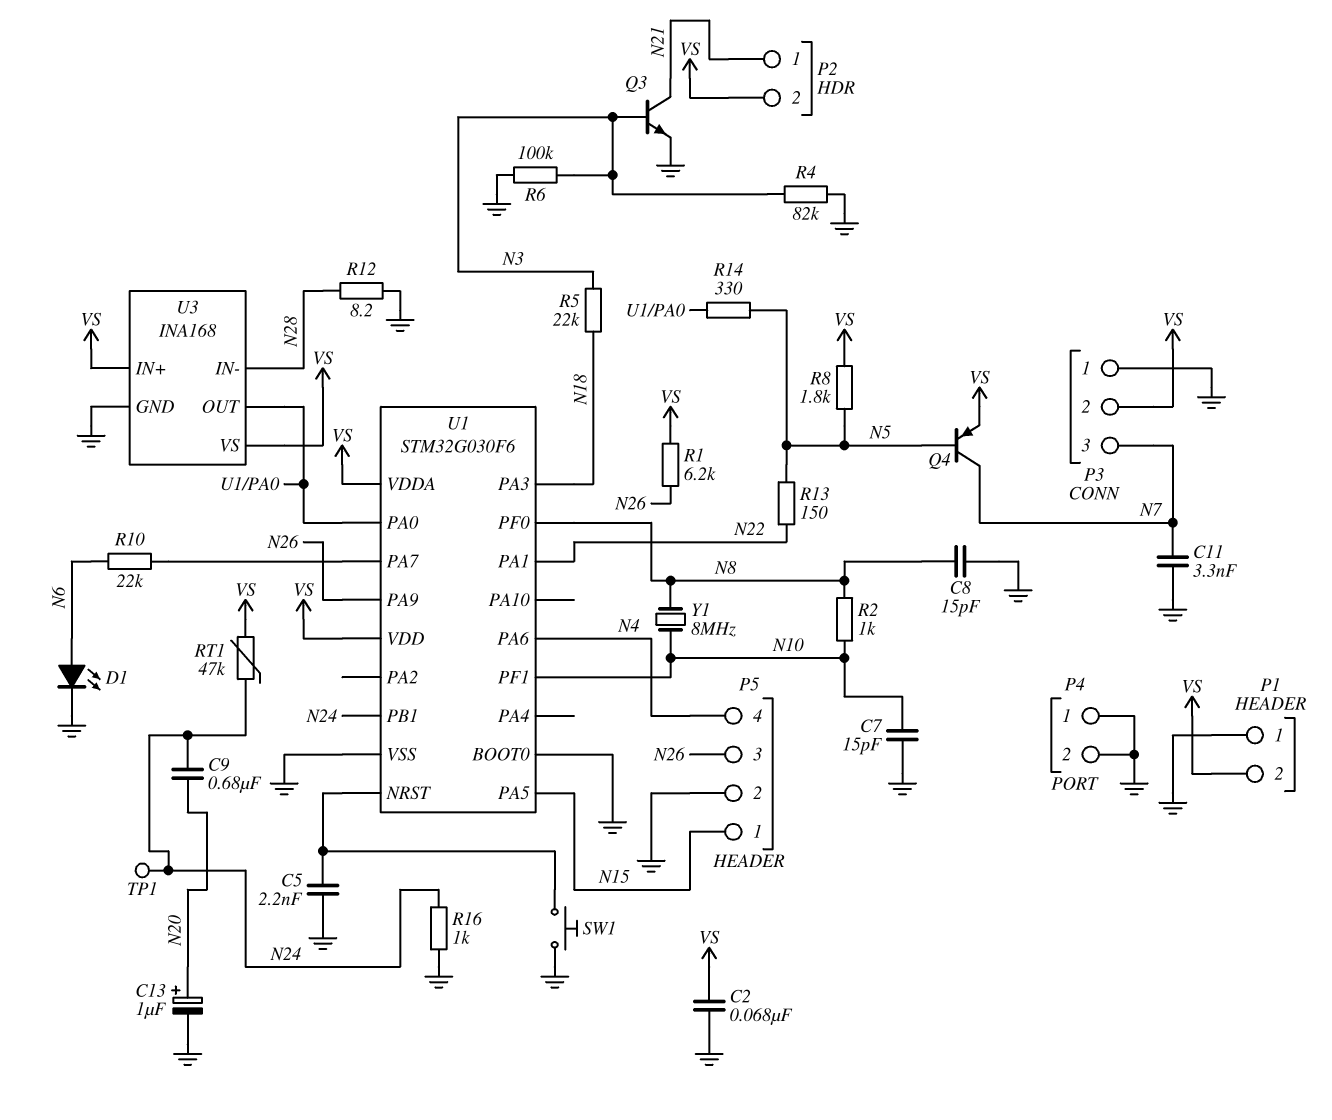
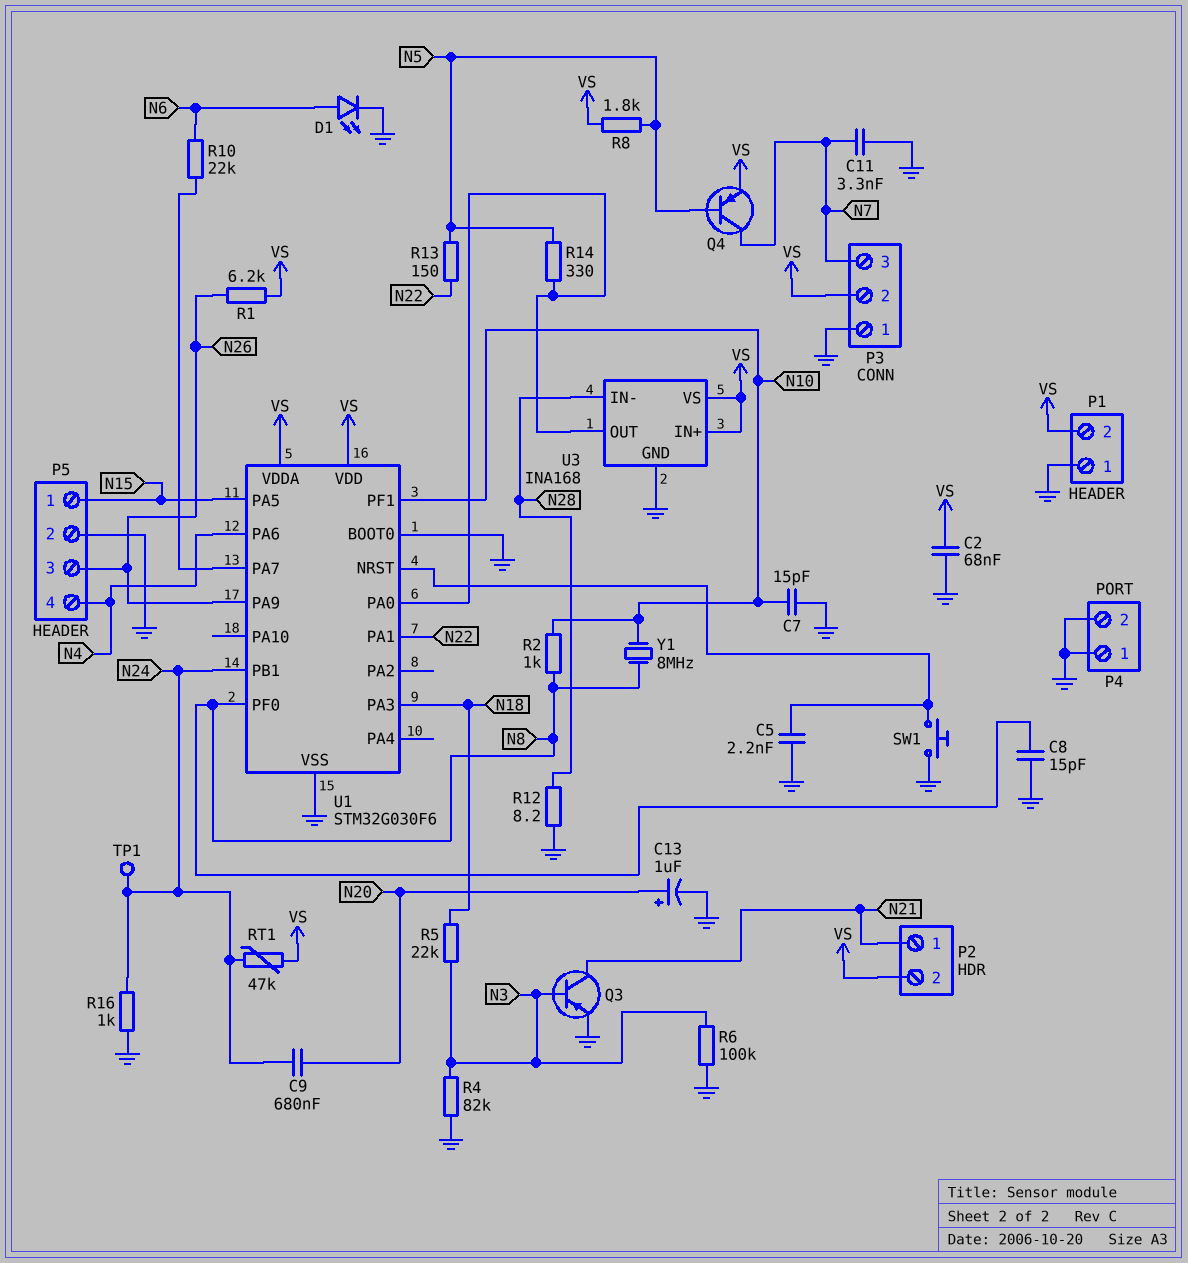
Q3: NPN (B N3, C N21, E GND) -> PNP (B N3, C N21, E GND)

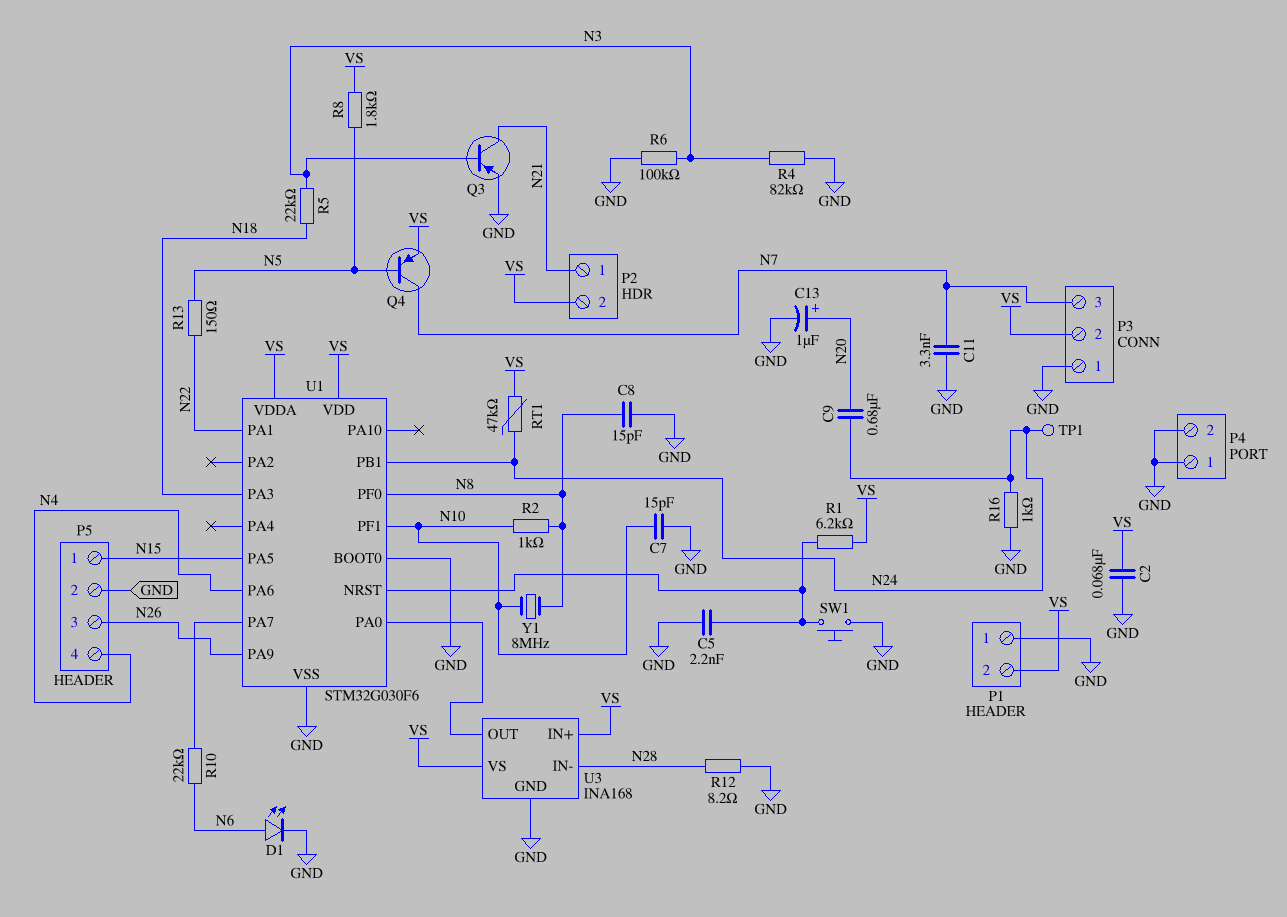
R1: 6.2k (N26, VS) -> 6.2k (U1/NRST, VS)
R14: 330 (N5, U1/PA0) -> none

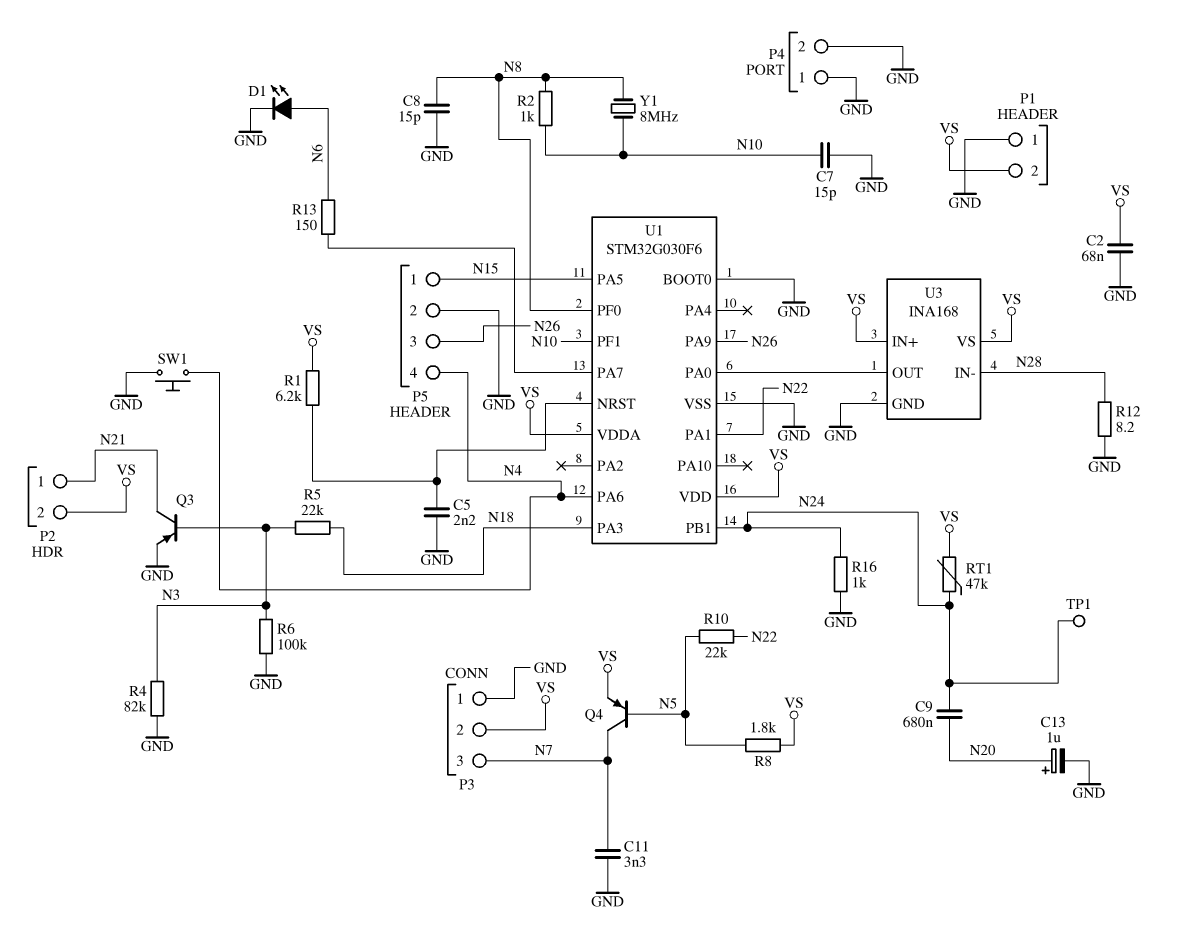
R10: 22k (N6, U1/PA7) -> 22k (N5, N22)
R13: 150 (N5, N22) -> 150 (N6, U1/PA7)
SW1: button (GND, U1/NRST) -> button (GND, N4)

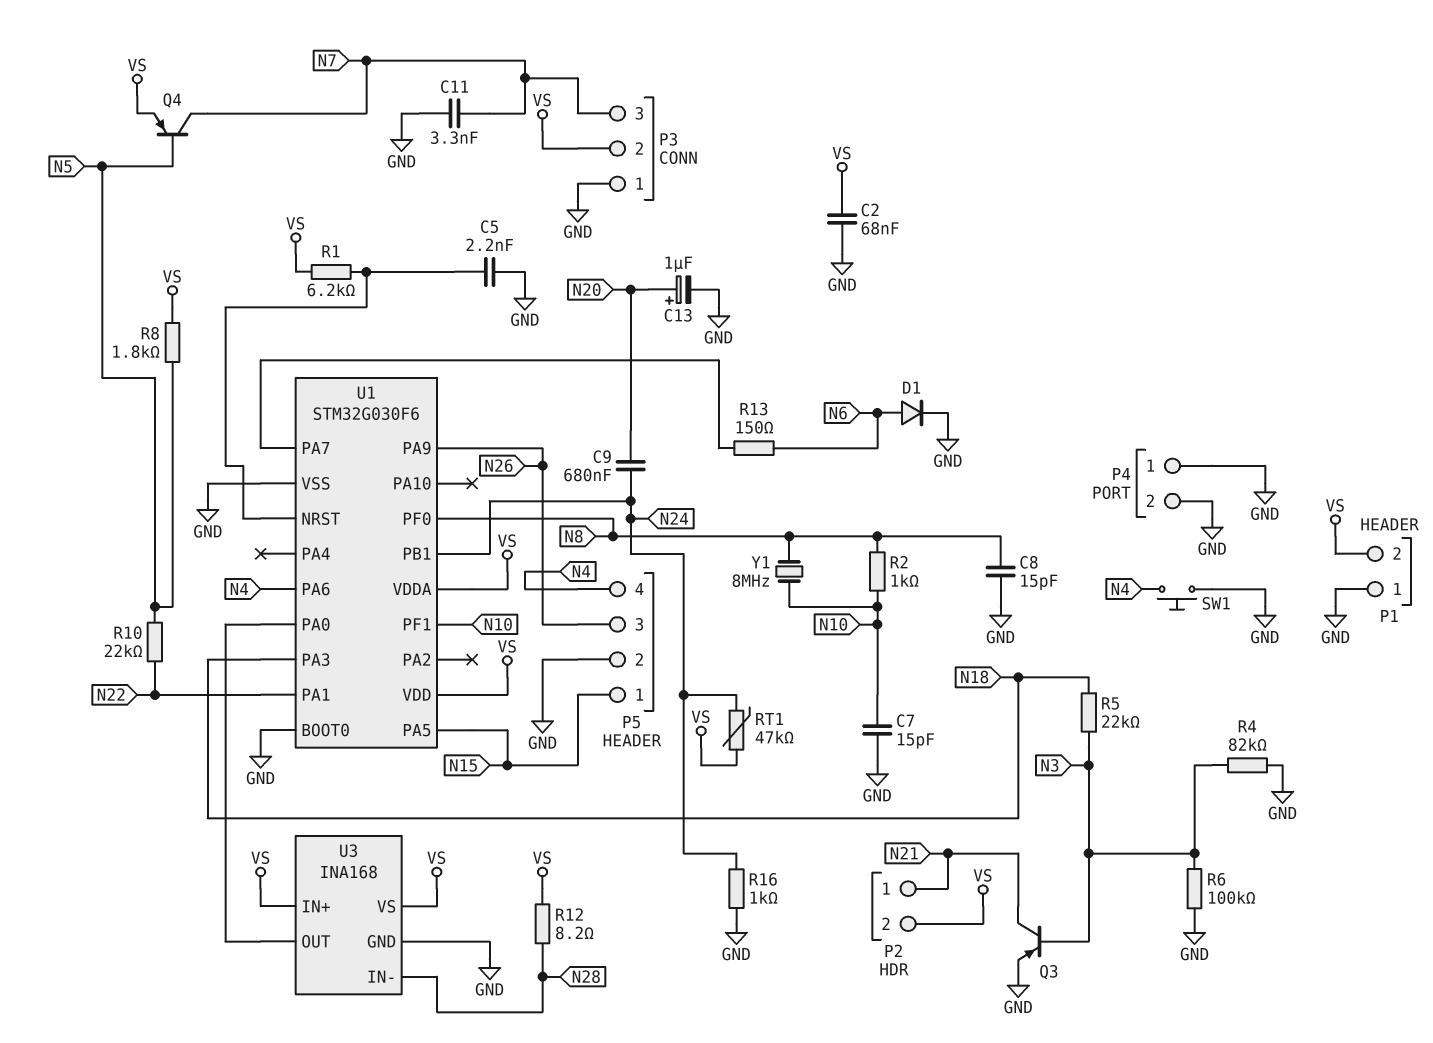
D1: LED (A N6, K GND) -> diode (A N6, K GND)
R12: 8.2 (GND, N28) -> 8.2 (N28, VS)
TP1: test point (N24) -> none

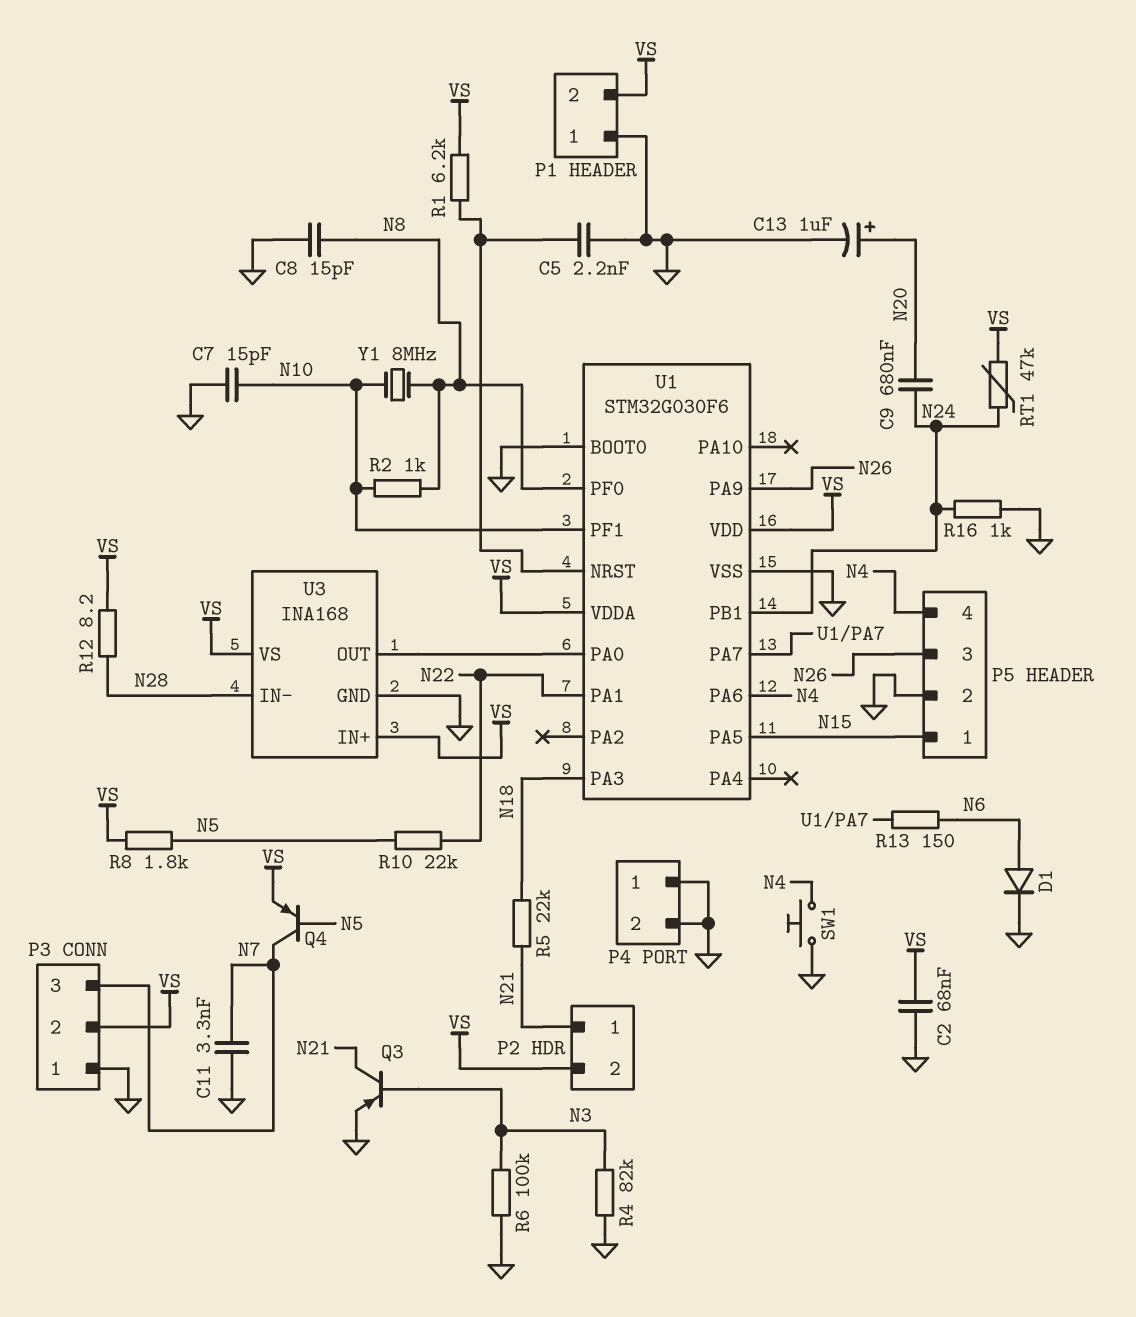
R5: 22k (N3, N18) -> 22k (N18, N21)

